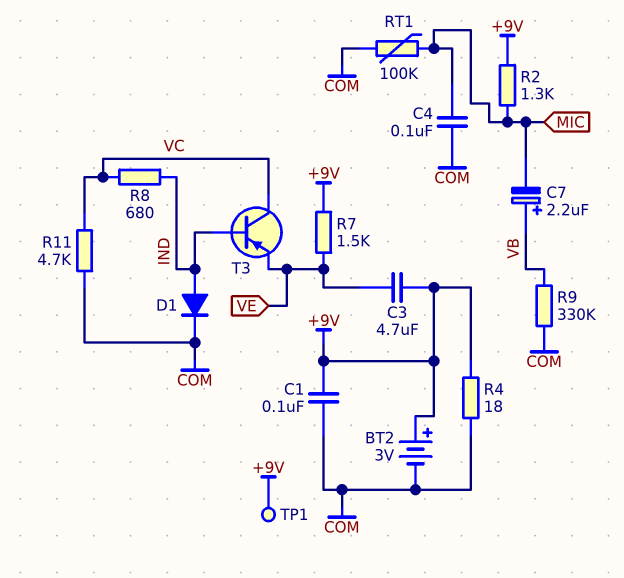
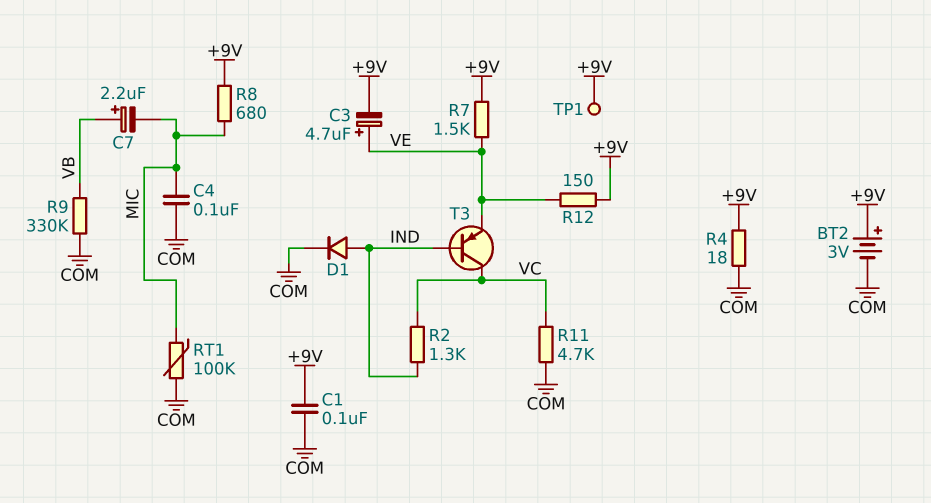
C3: 4.7uF (+9V, VE) -> 4.7uF (plus VE, minus +9V)
R2: 1.3k (+9V, MIC) -> 1.3k (IND, VC)
R8: 680 (IND, VC) -> 680 (+9V, MIC)
R12: none -> 150 (+9V, VE)

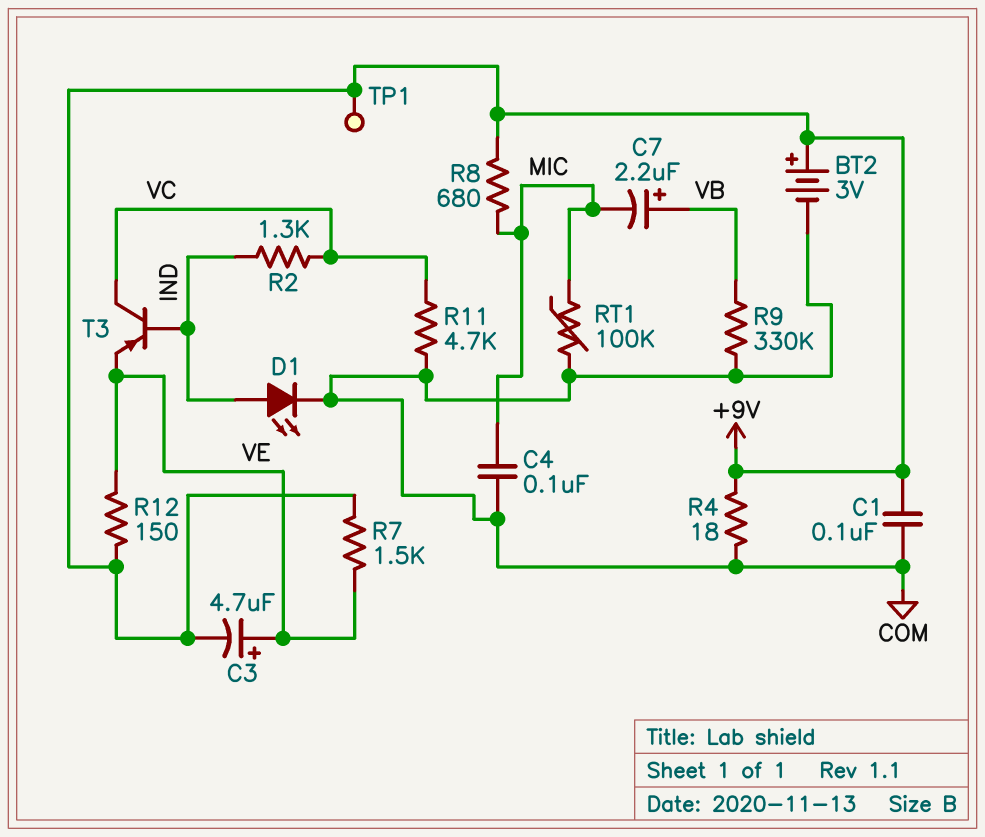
D1: diode (A IND, K COM) -> LED (A IND, K COM)

